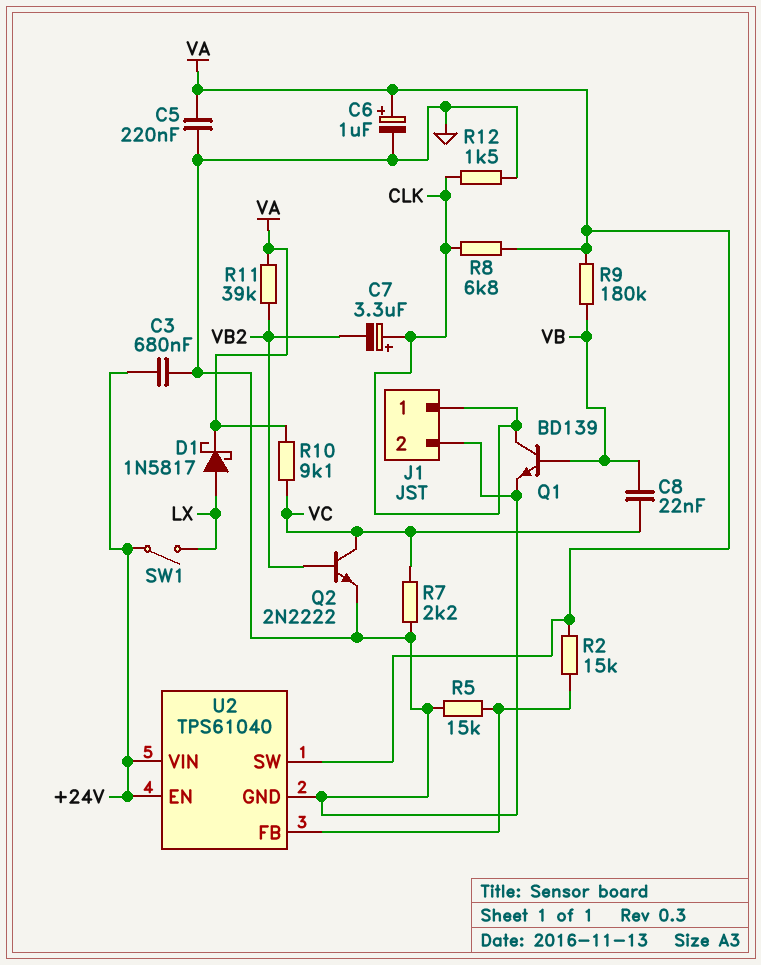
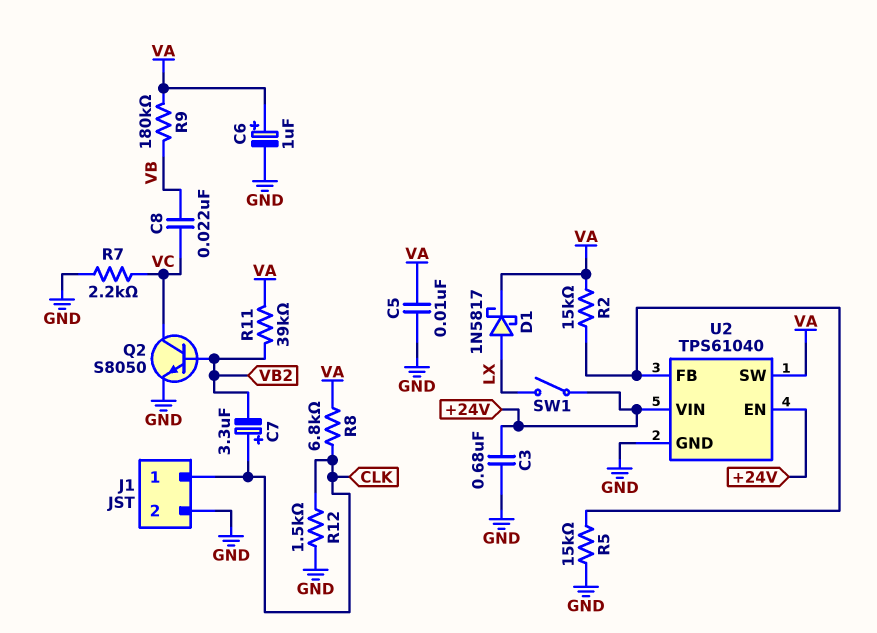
C5: 220nF (GND, VA) -> 10nF (GND, VA)
Q1: NPN BD139 (B VB, C CLK, E GND) -> none
Q2: NPN 2N2222 (B VB2, C VC, E GND) -> NPN S8050 (B VB2, C VC, E GND)
R10: 9.1k (VA, VC) -> none

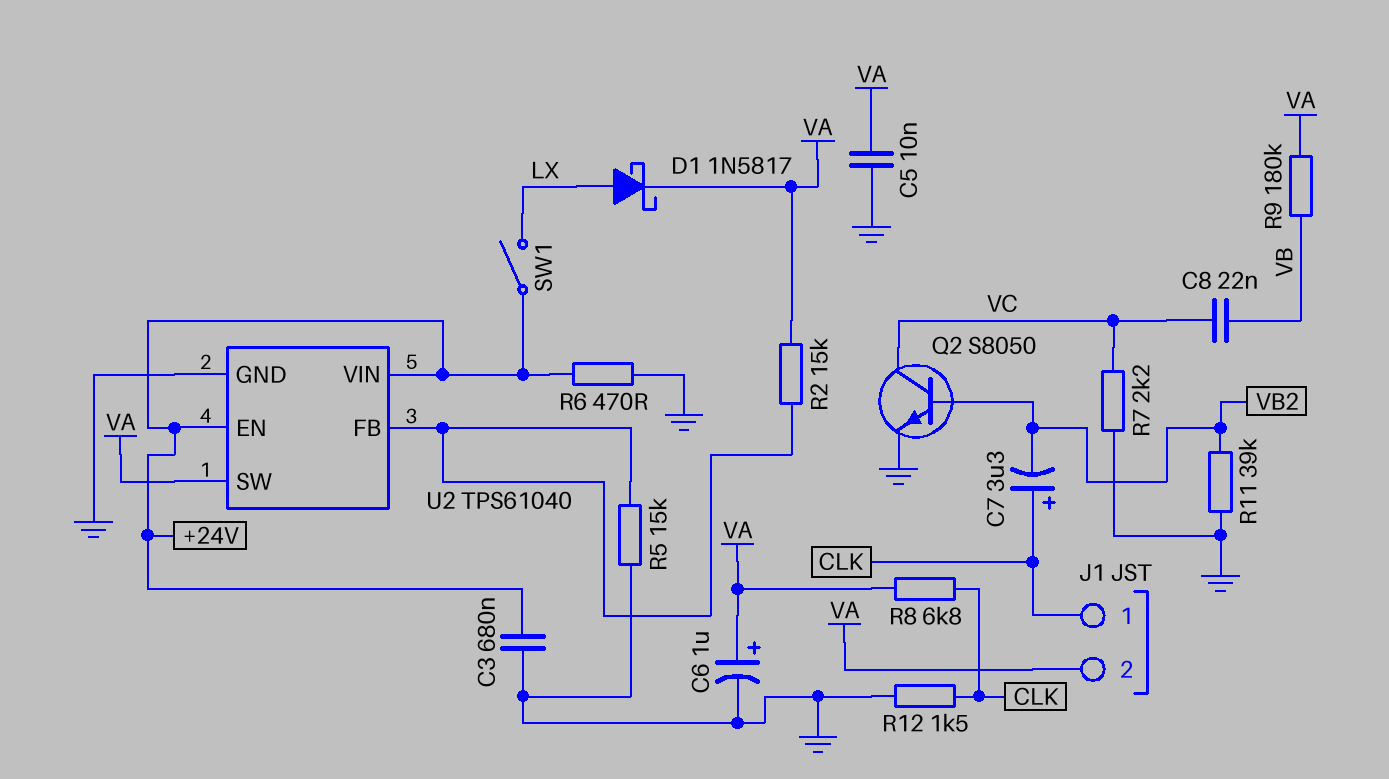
J1 pin 2: GND -> VA
R6: none -> 470 (+24V, GND)
R11: 39k (VA, VB2) -> 39k (GND, VB2)

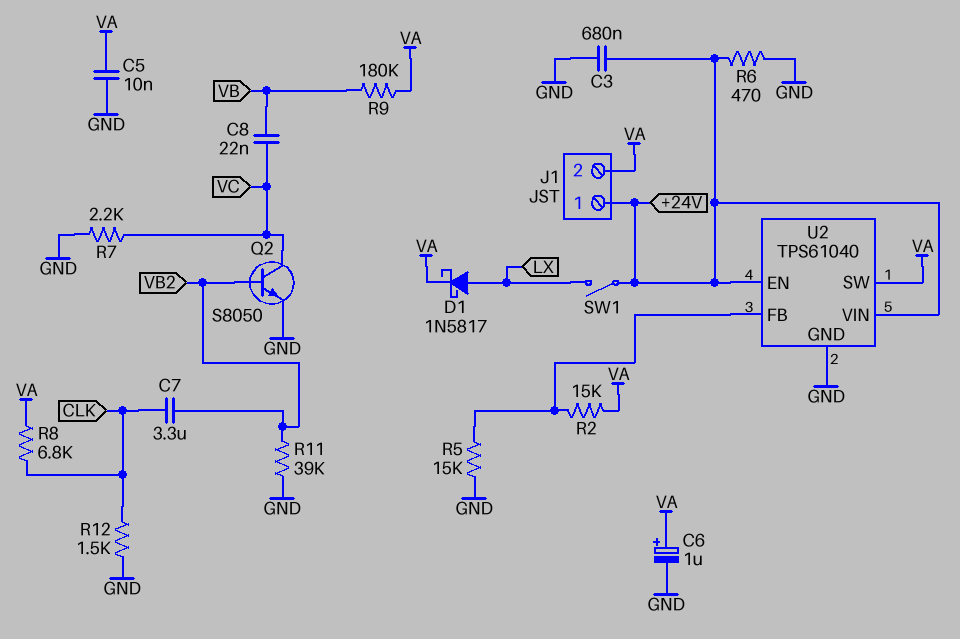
C7: 3.3uF (plus CLK, minus VB2) -> 3.3uF (CLK, VB2)
J1 pin 1: CLK -> +24V

